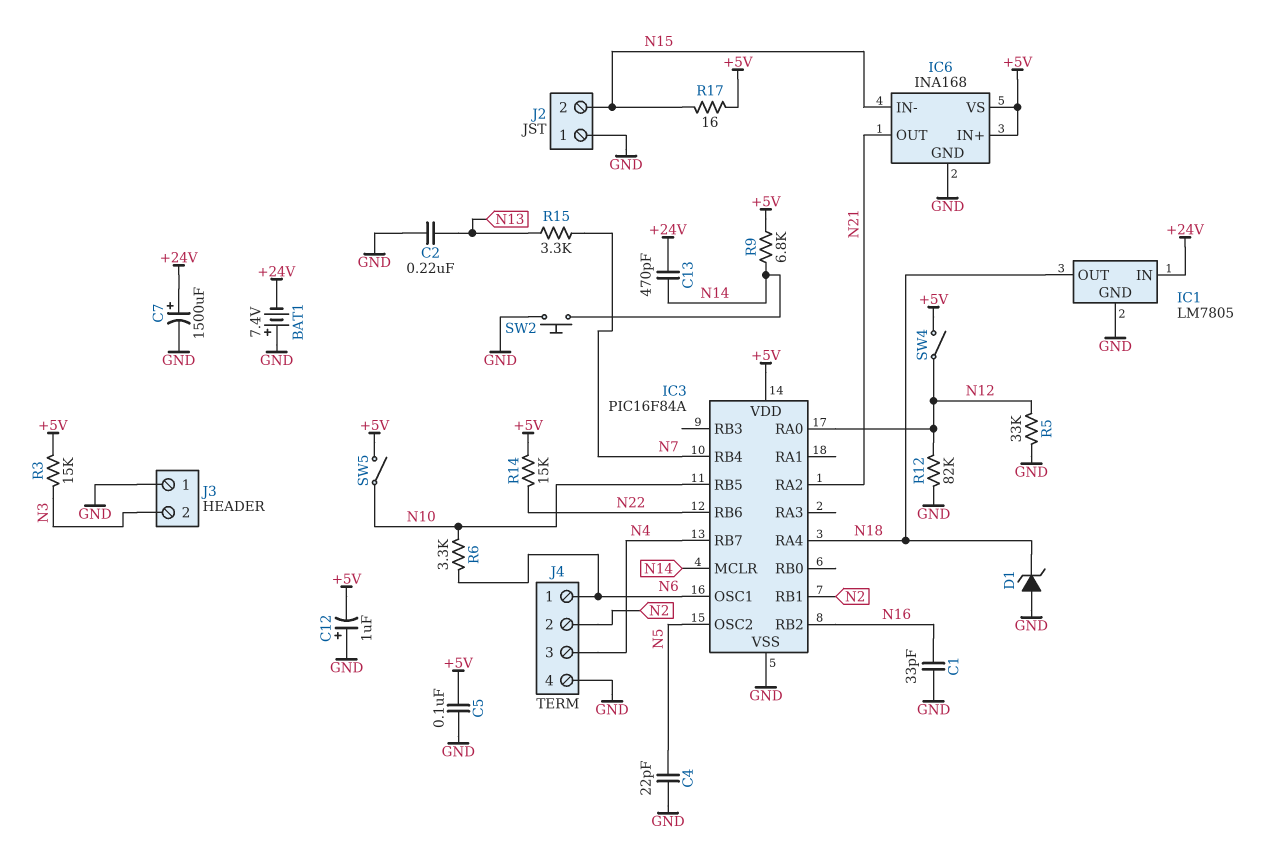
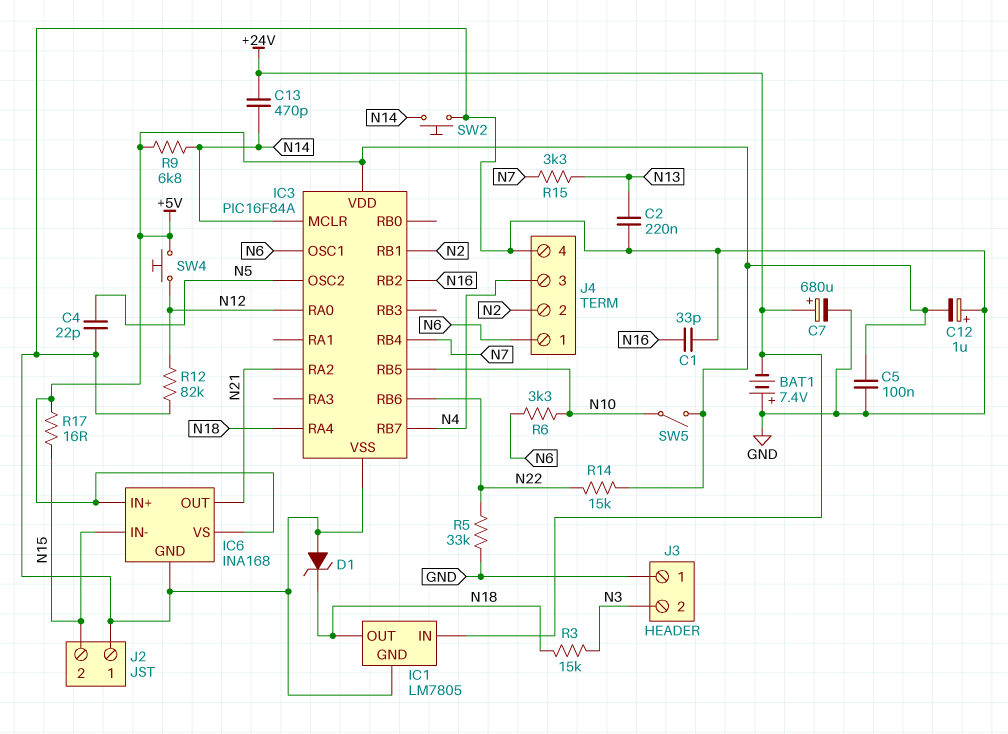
C7: 1500uF (plus +24V, minus GND) -> 680uF (plus +24V, minus GND)
R3: 15k (+5V, N3) -> 15k (N3, N18)
R5: 33k (GND, N12) -> 33k (GND, N22)
SW4: switch (+5V, N12) -> button (+5V, N12)

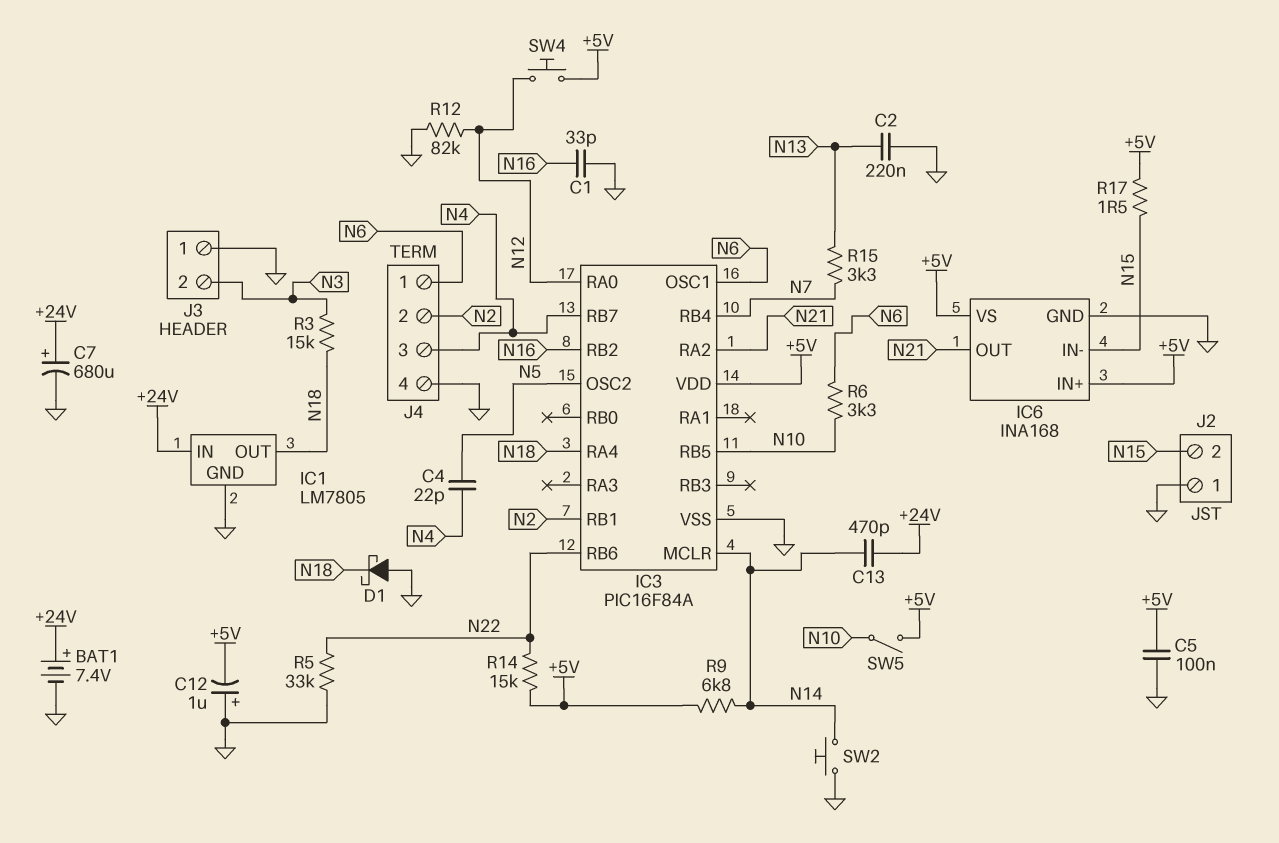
BAT1: 7.4V (plus GND, minus +24V) -> 7.4V (plus +24V, minus GND)
C4: 22pF (GND, N5) -> 22pF (N4, N5)
D1: zener (A GND, K N18) -> schottky (A GND, K N18)
R17: 16 (+5V, N15) -> 1.5 (+5V, N15)

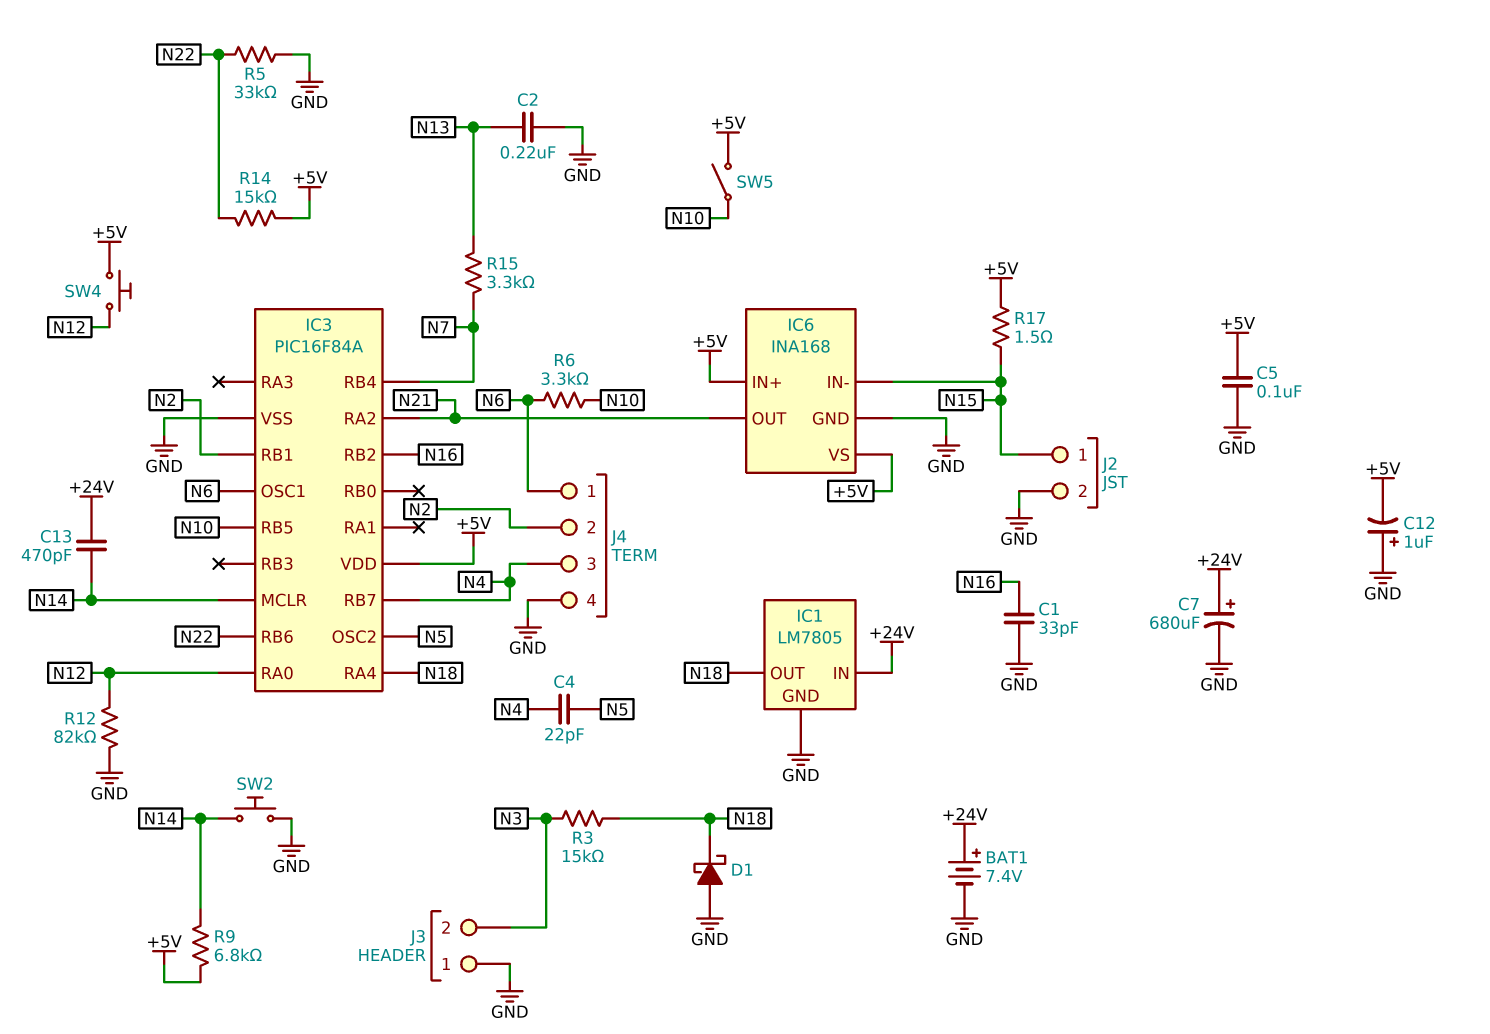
J2 pin 1: GND -> N15
J2 pin 2: N15 -> GND

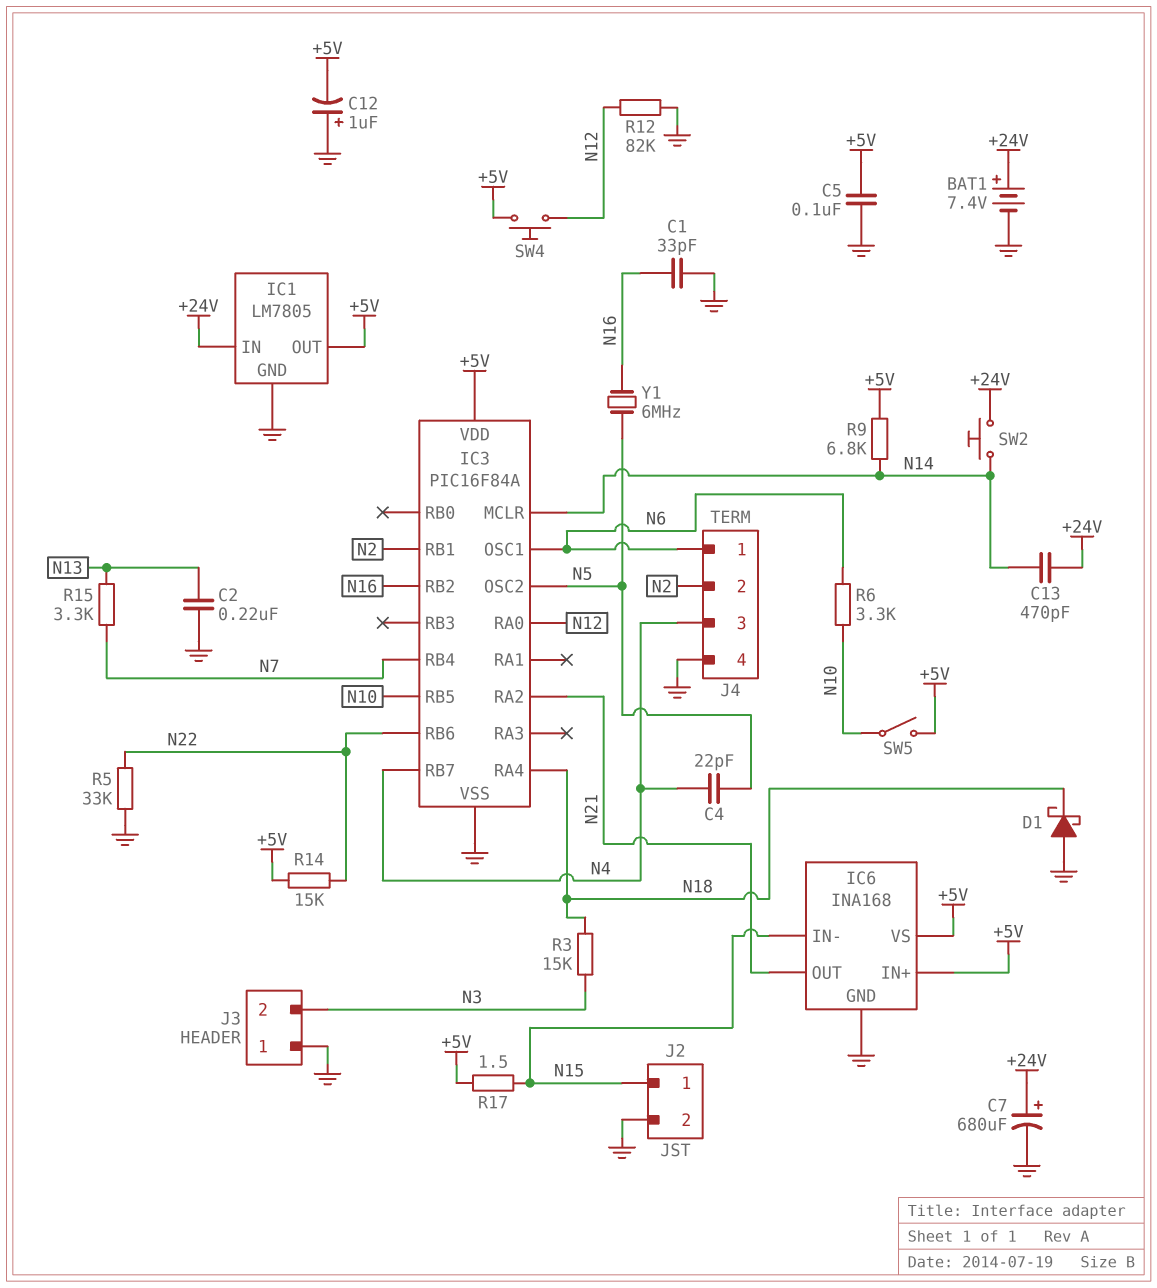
IC1 pin OUT: N18 -> +5V
SW2: button (GND, N14) -> button (+24V, N14)
Y1: none -> 6MHz (N5, N16)

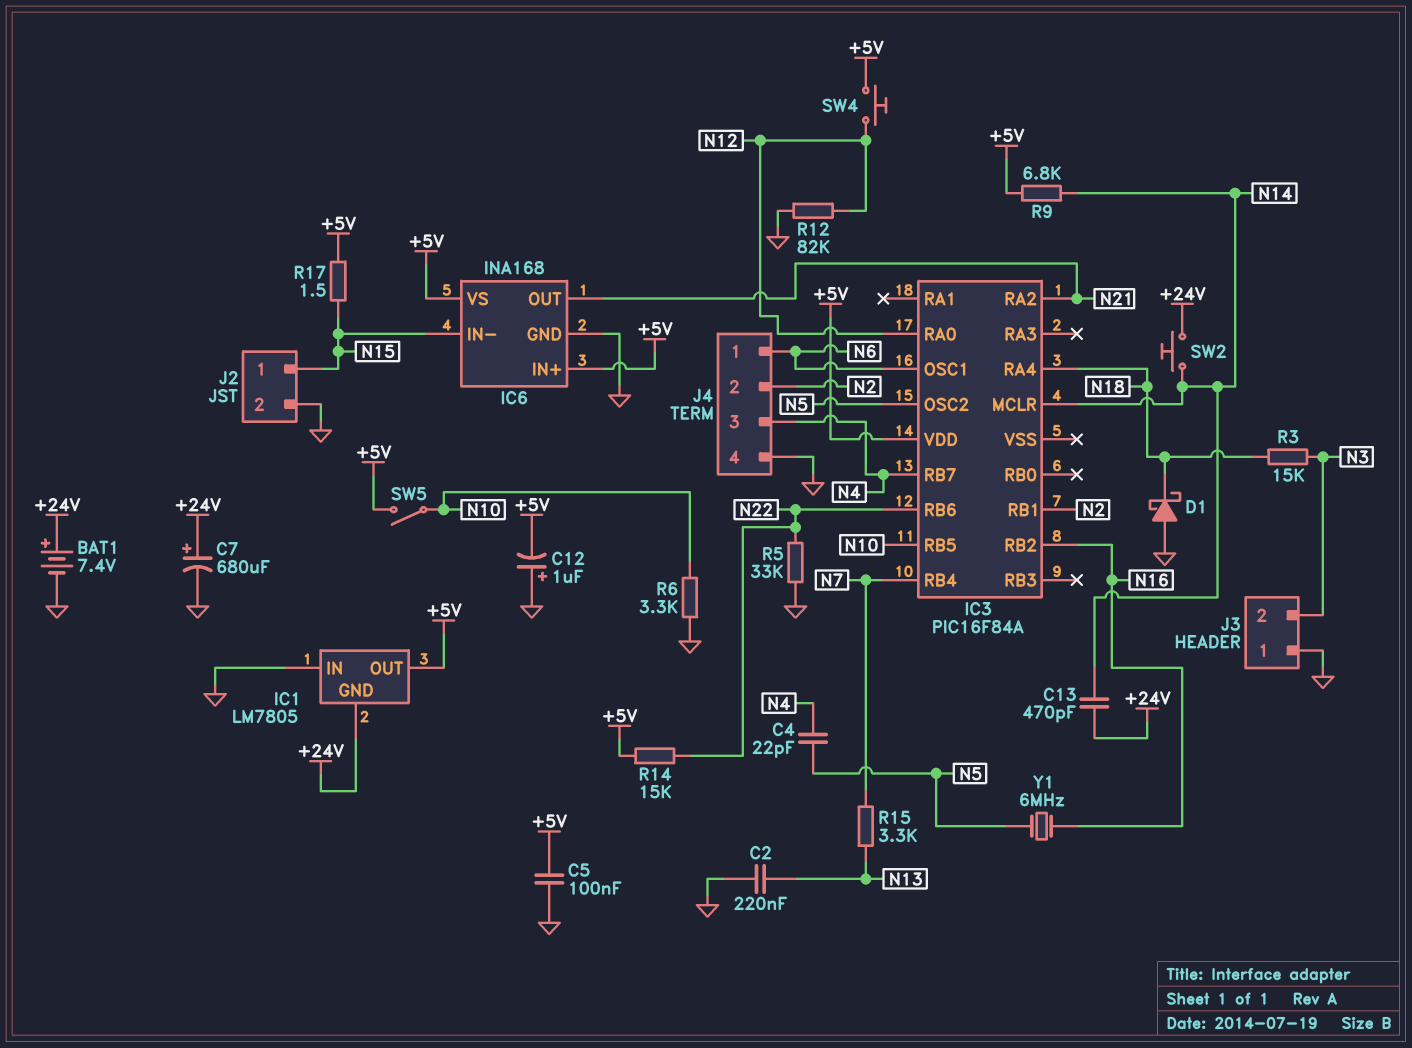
C1: 33pF (GND, N16) -> none
IC1 pin GND: GND -> +24V
IC1 pin IN: +24V -> GND
IC3 pin VSS: GND -> none
R6: 3.3k (N6, N10) -> 3.3k (GND, N10)

